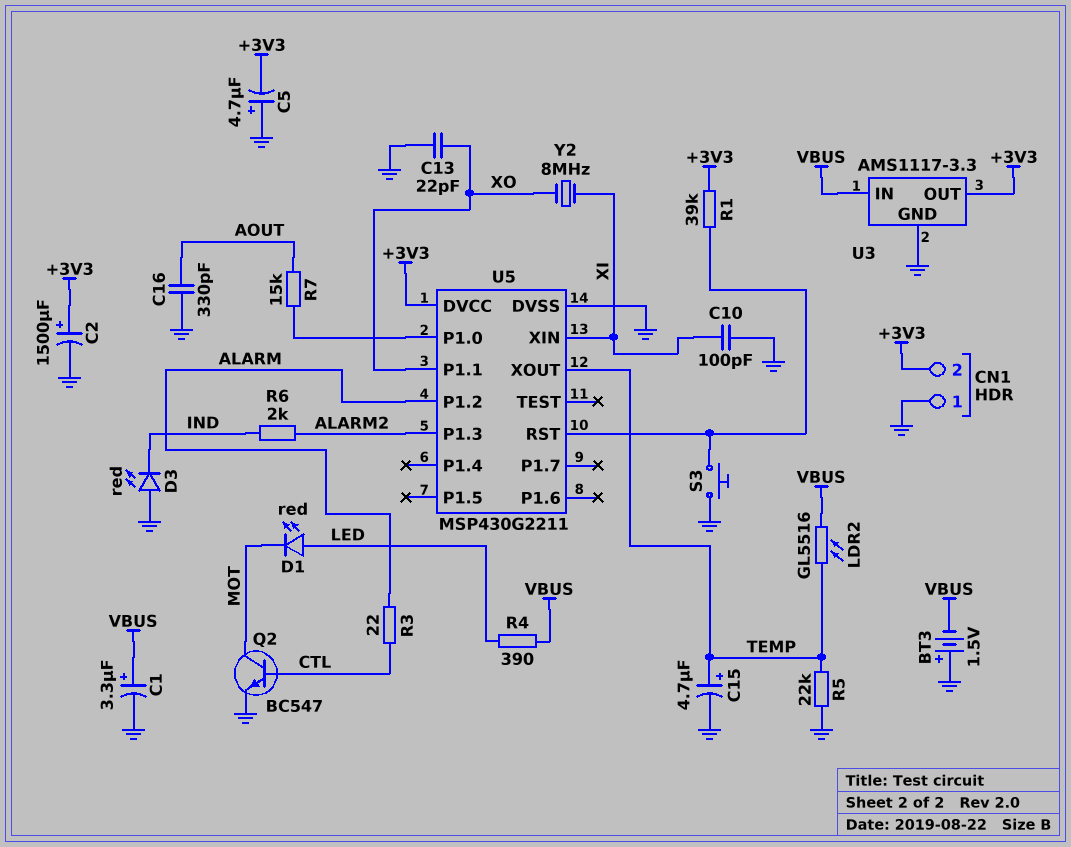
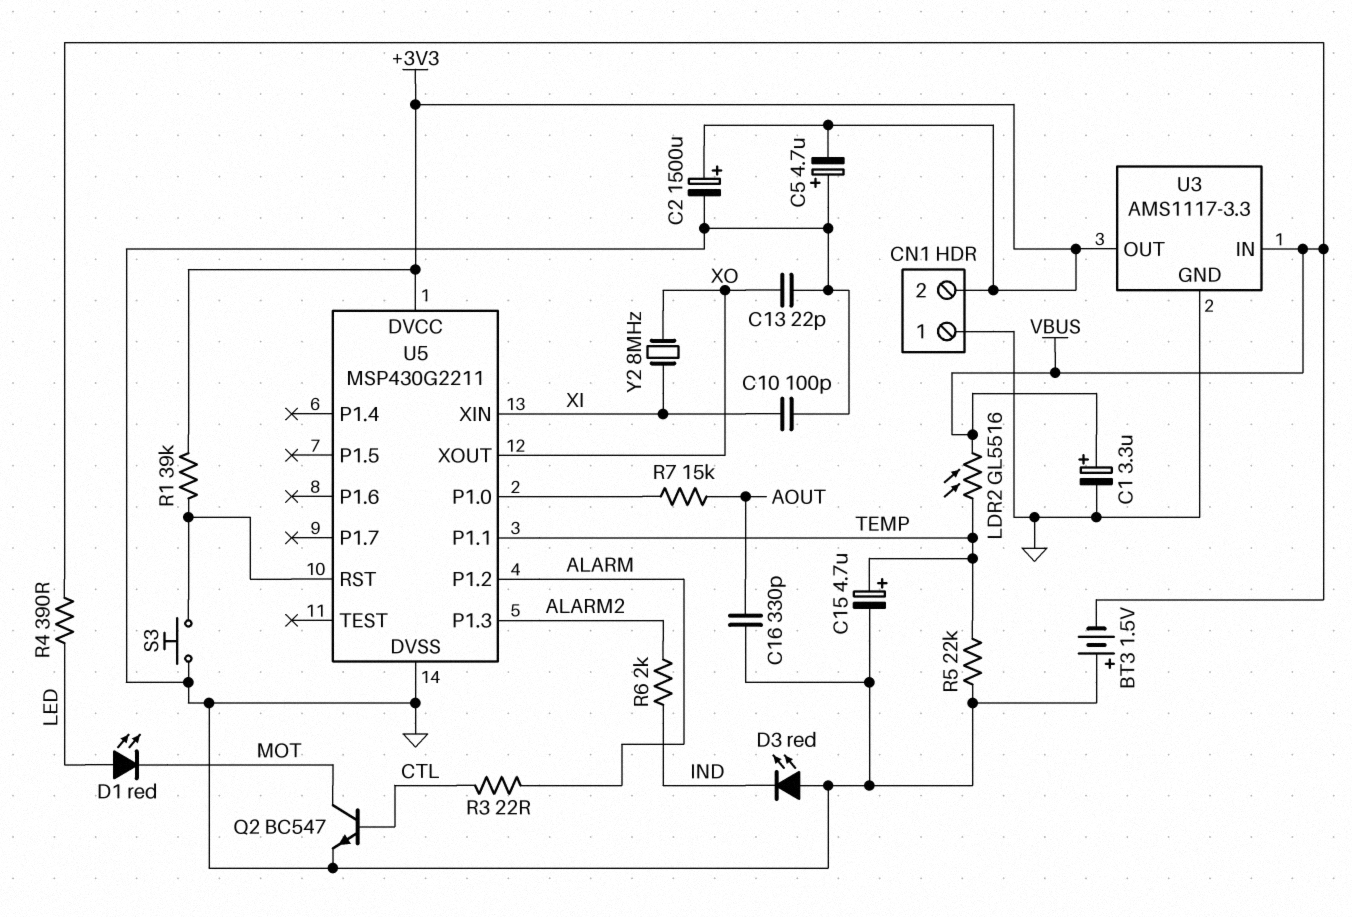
U5 pin P1.1: XO -> TEMP
U5 pin XOUT: TEMP -> XO

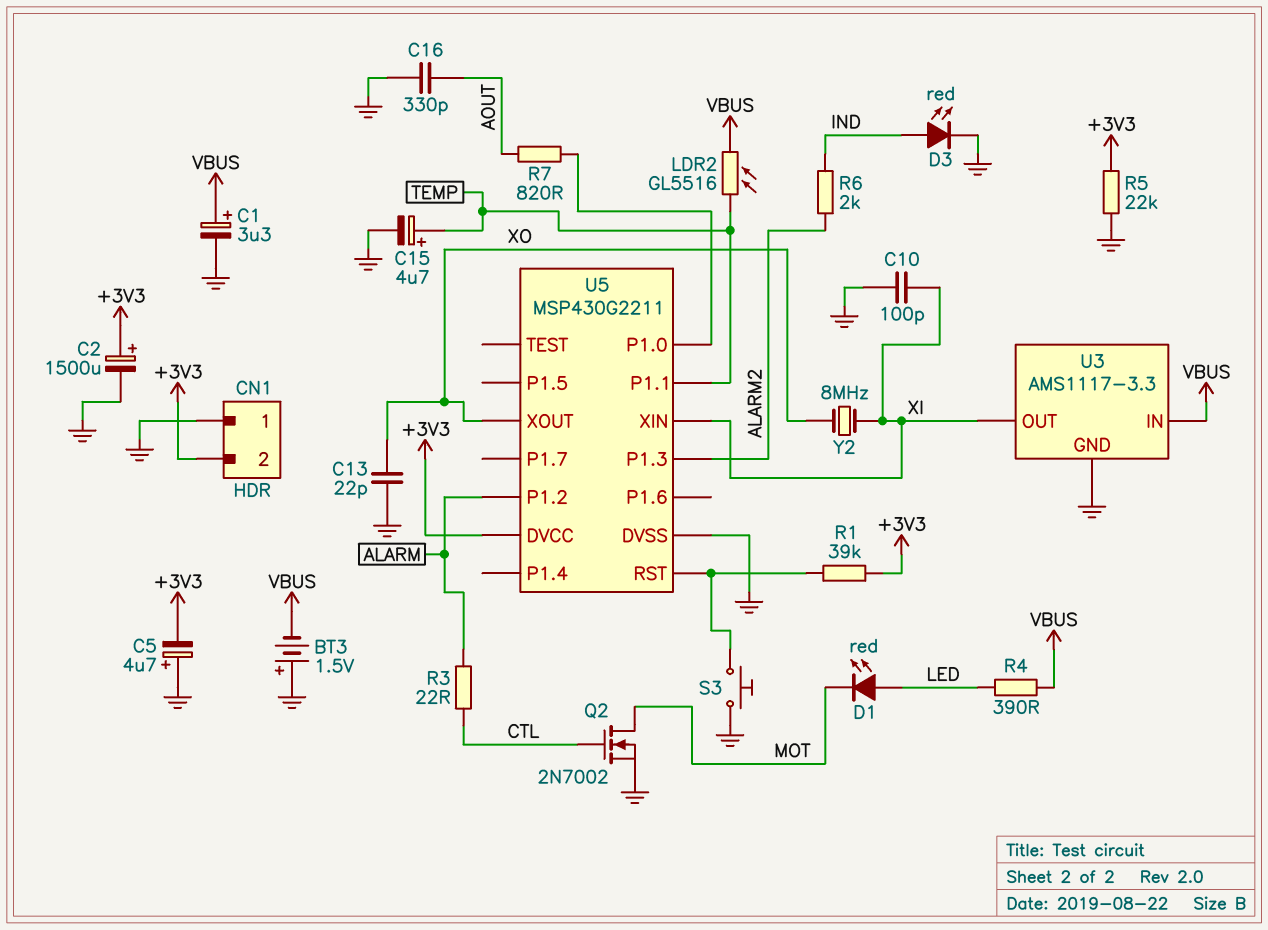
D3: LED red (A GND, K IND) -> LED red (A IND, K GND)
Q2: NPN BC547 (B CTL, C MOT, E GND) -> NMOS 2N7002 (G CTL, D MOT, S GND)
R5: 22k (GND, TEMP) -> 22k (+3V3, GND)
R7: 15k (AOUT, U5/P1.0) -> 820 (AOUT, U5/P1.0)
U3 pin OUT: +3V3 -> XI

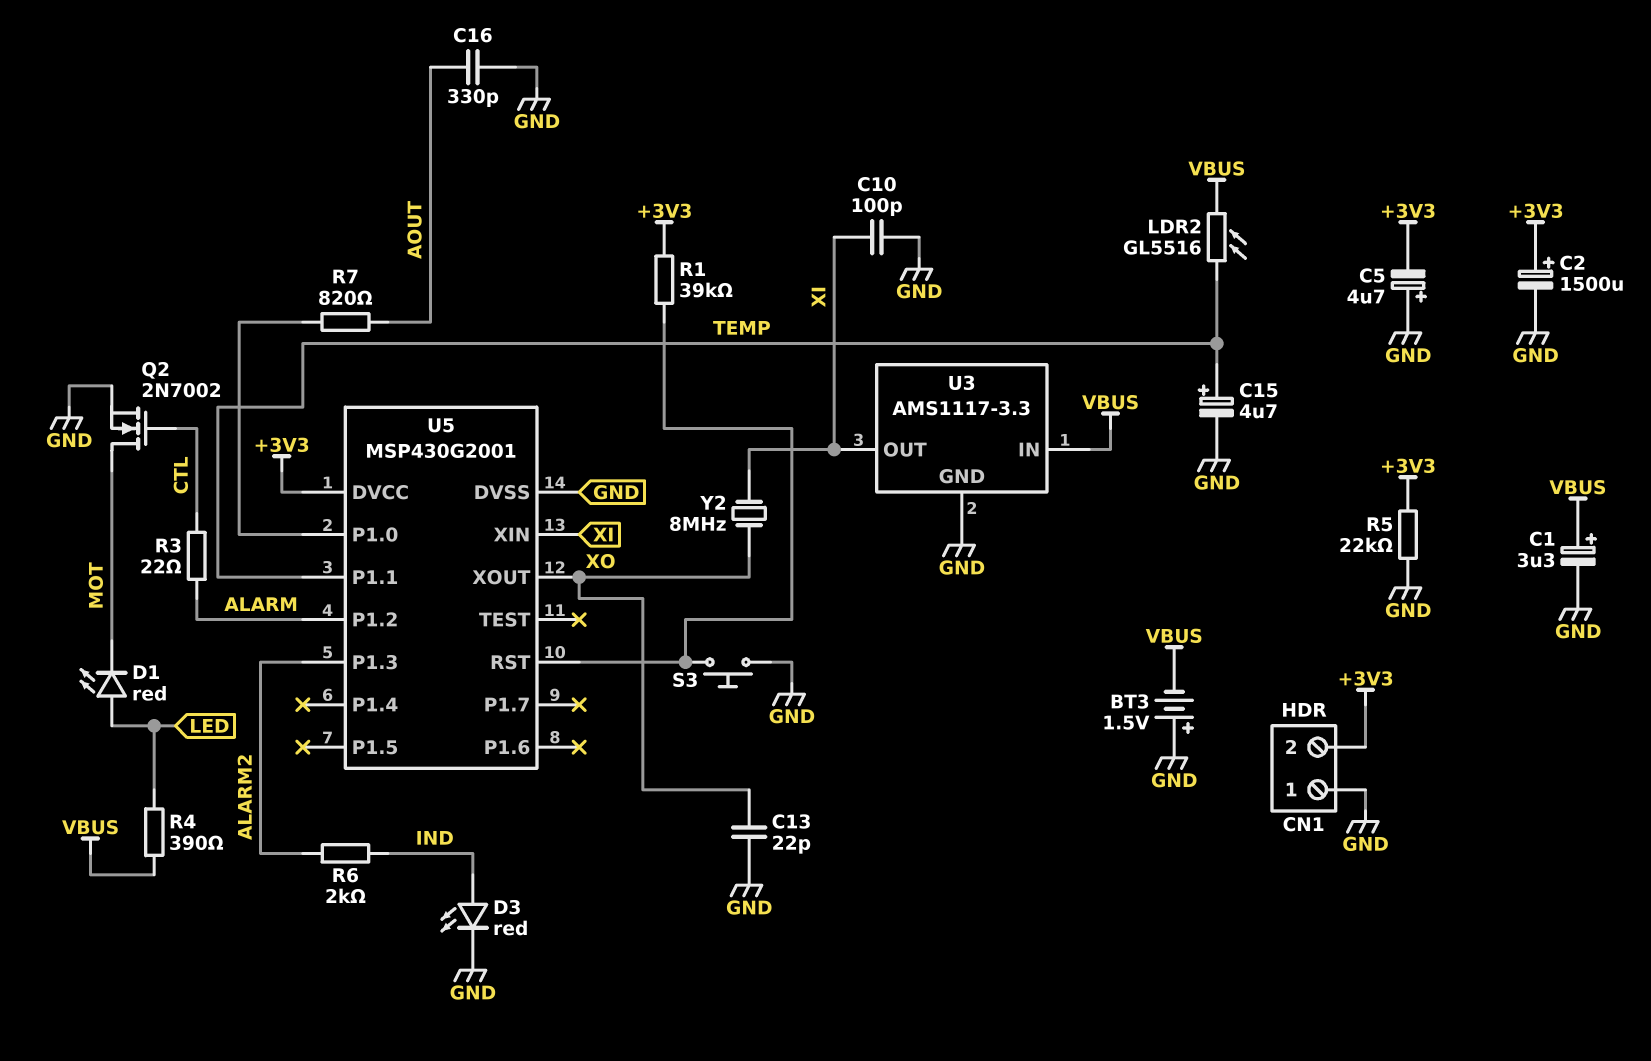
U5: MSP430G2211 -> MSP430G2001

